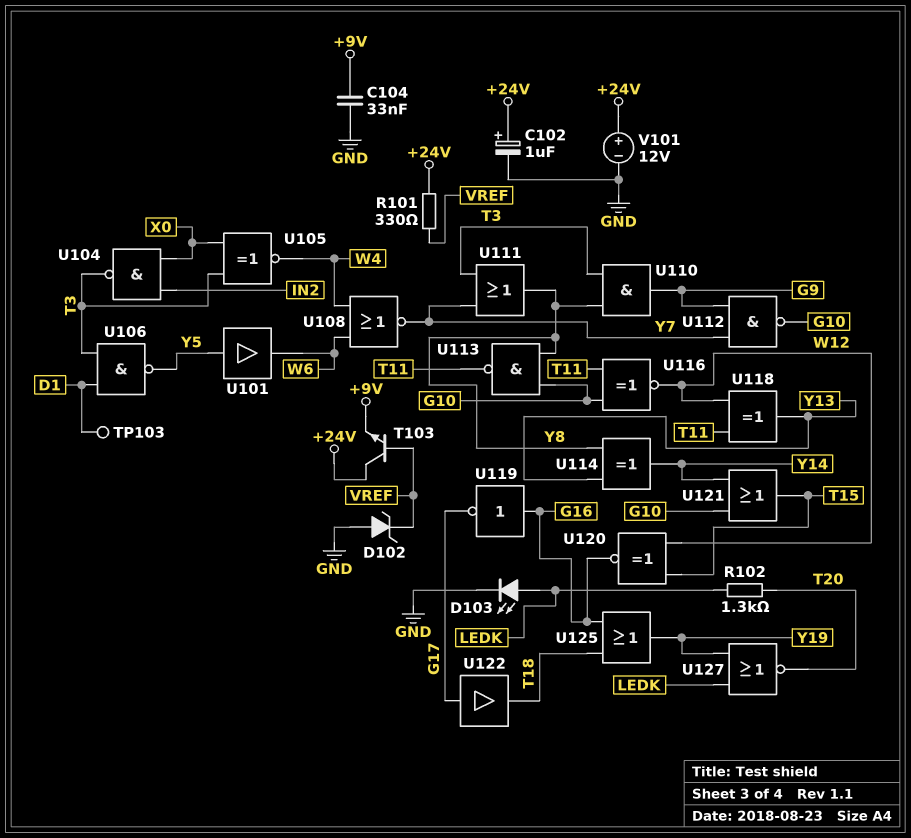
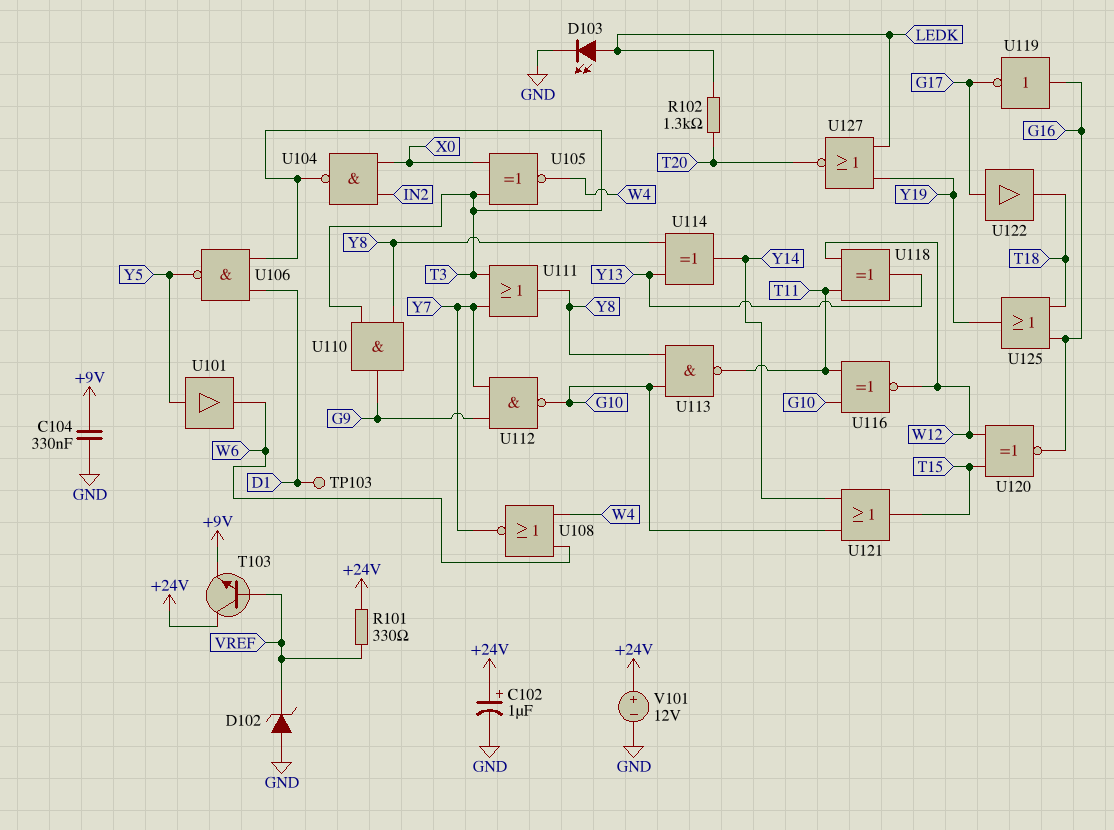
C104: 33nF (+9V, GND) -> 330nF (+9V, GND)

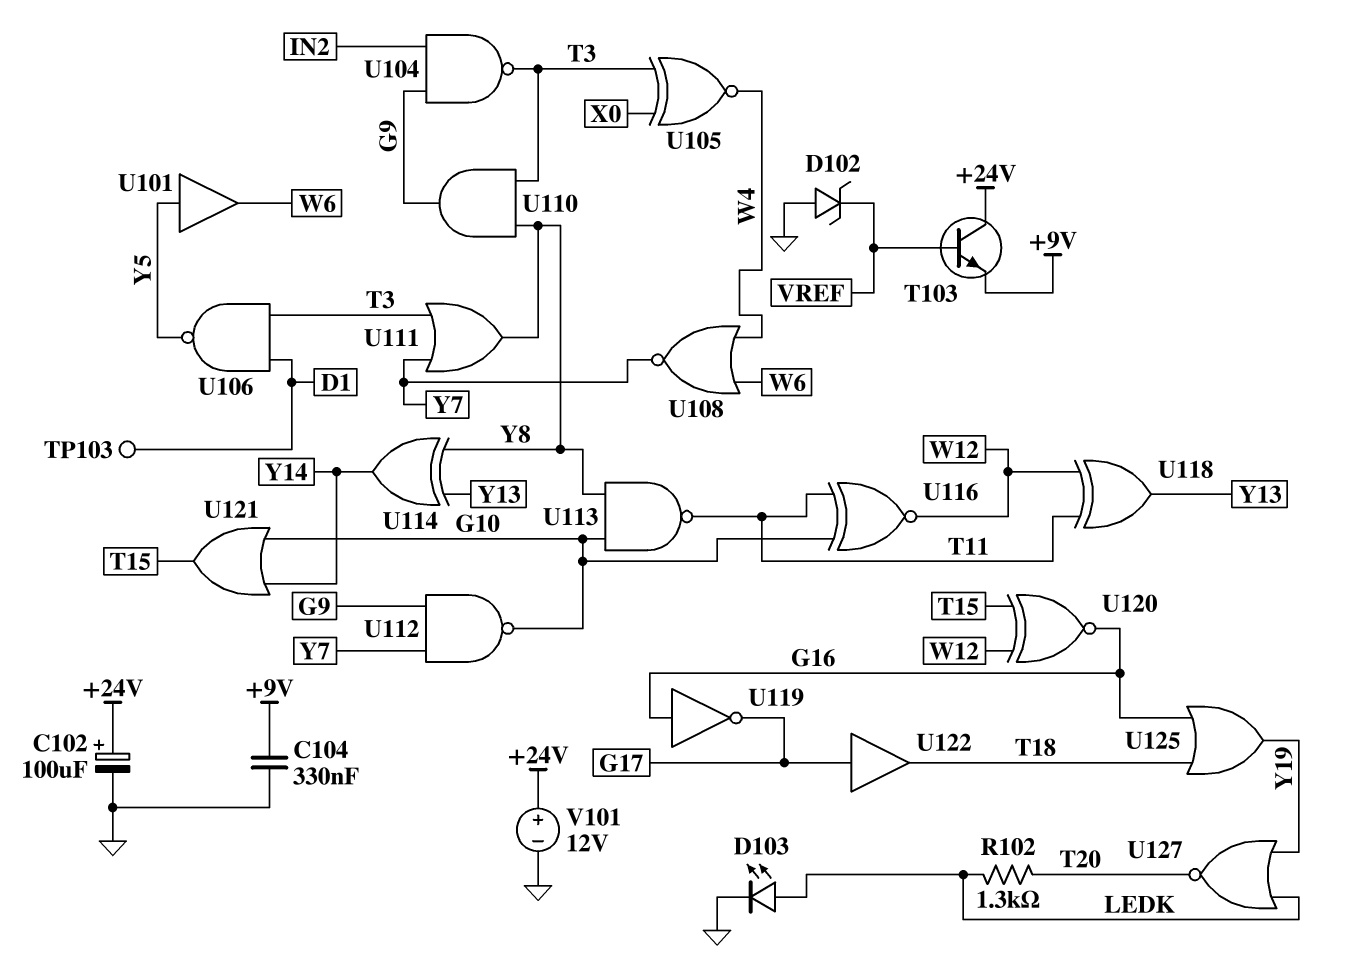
C102: 1uF (plus +24V, minus GND) -> 100uF (plus +24V, minus GND)
R101: 330 (+24V, VREF) -> none
U104: NAND (in IN2, in X0, out T3) -> NAND (in G9, in IN2, out T3)

